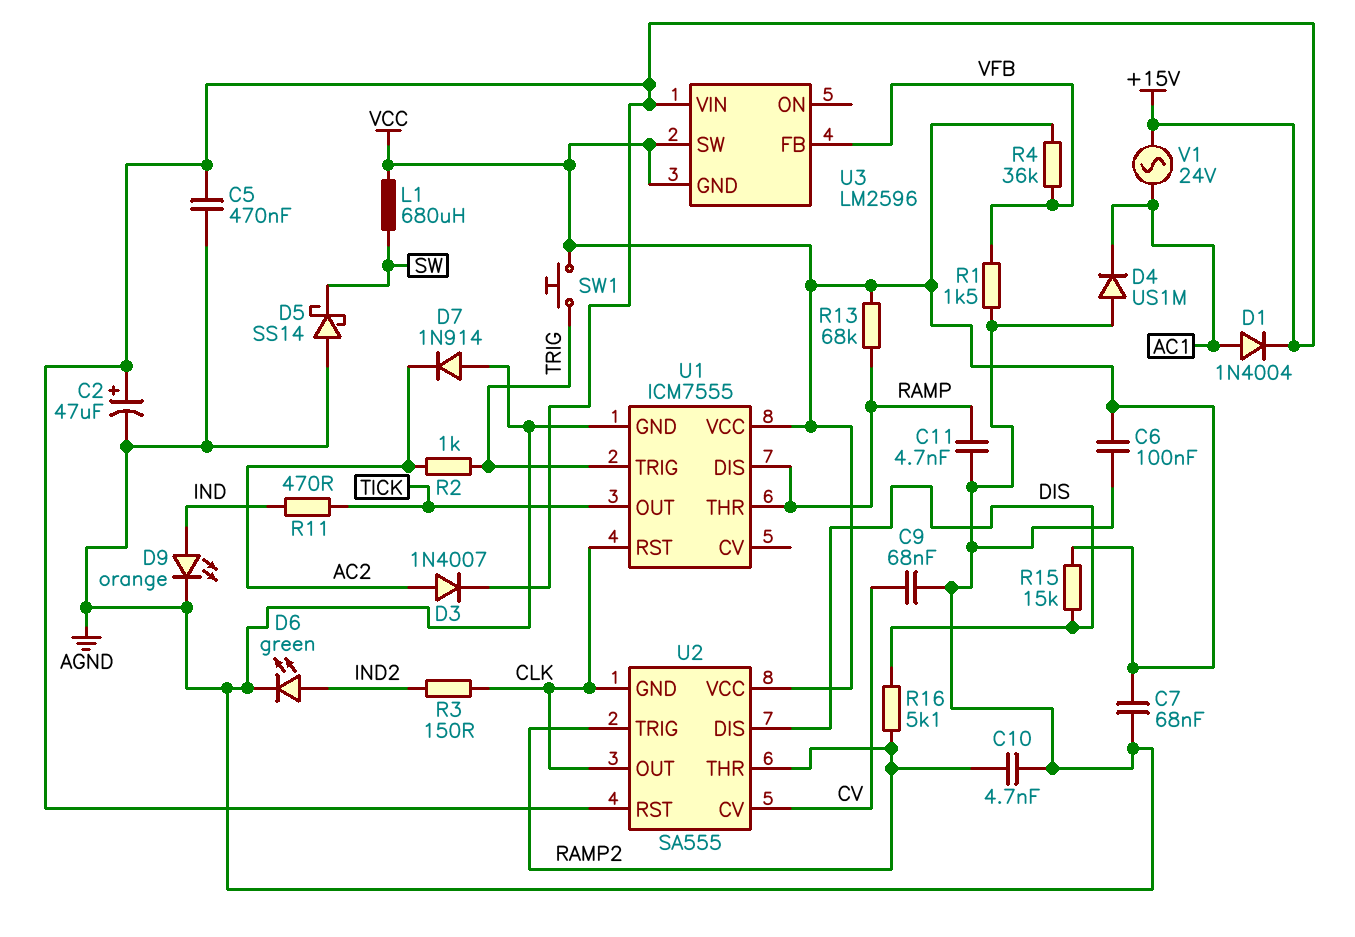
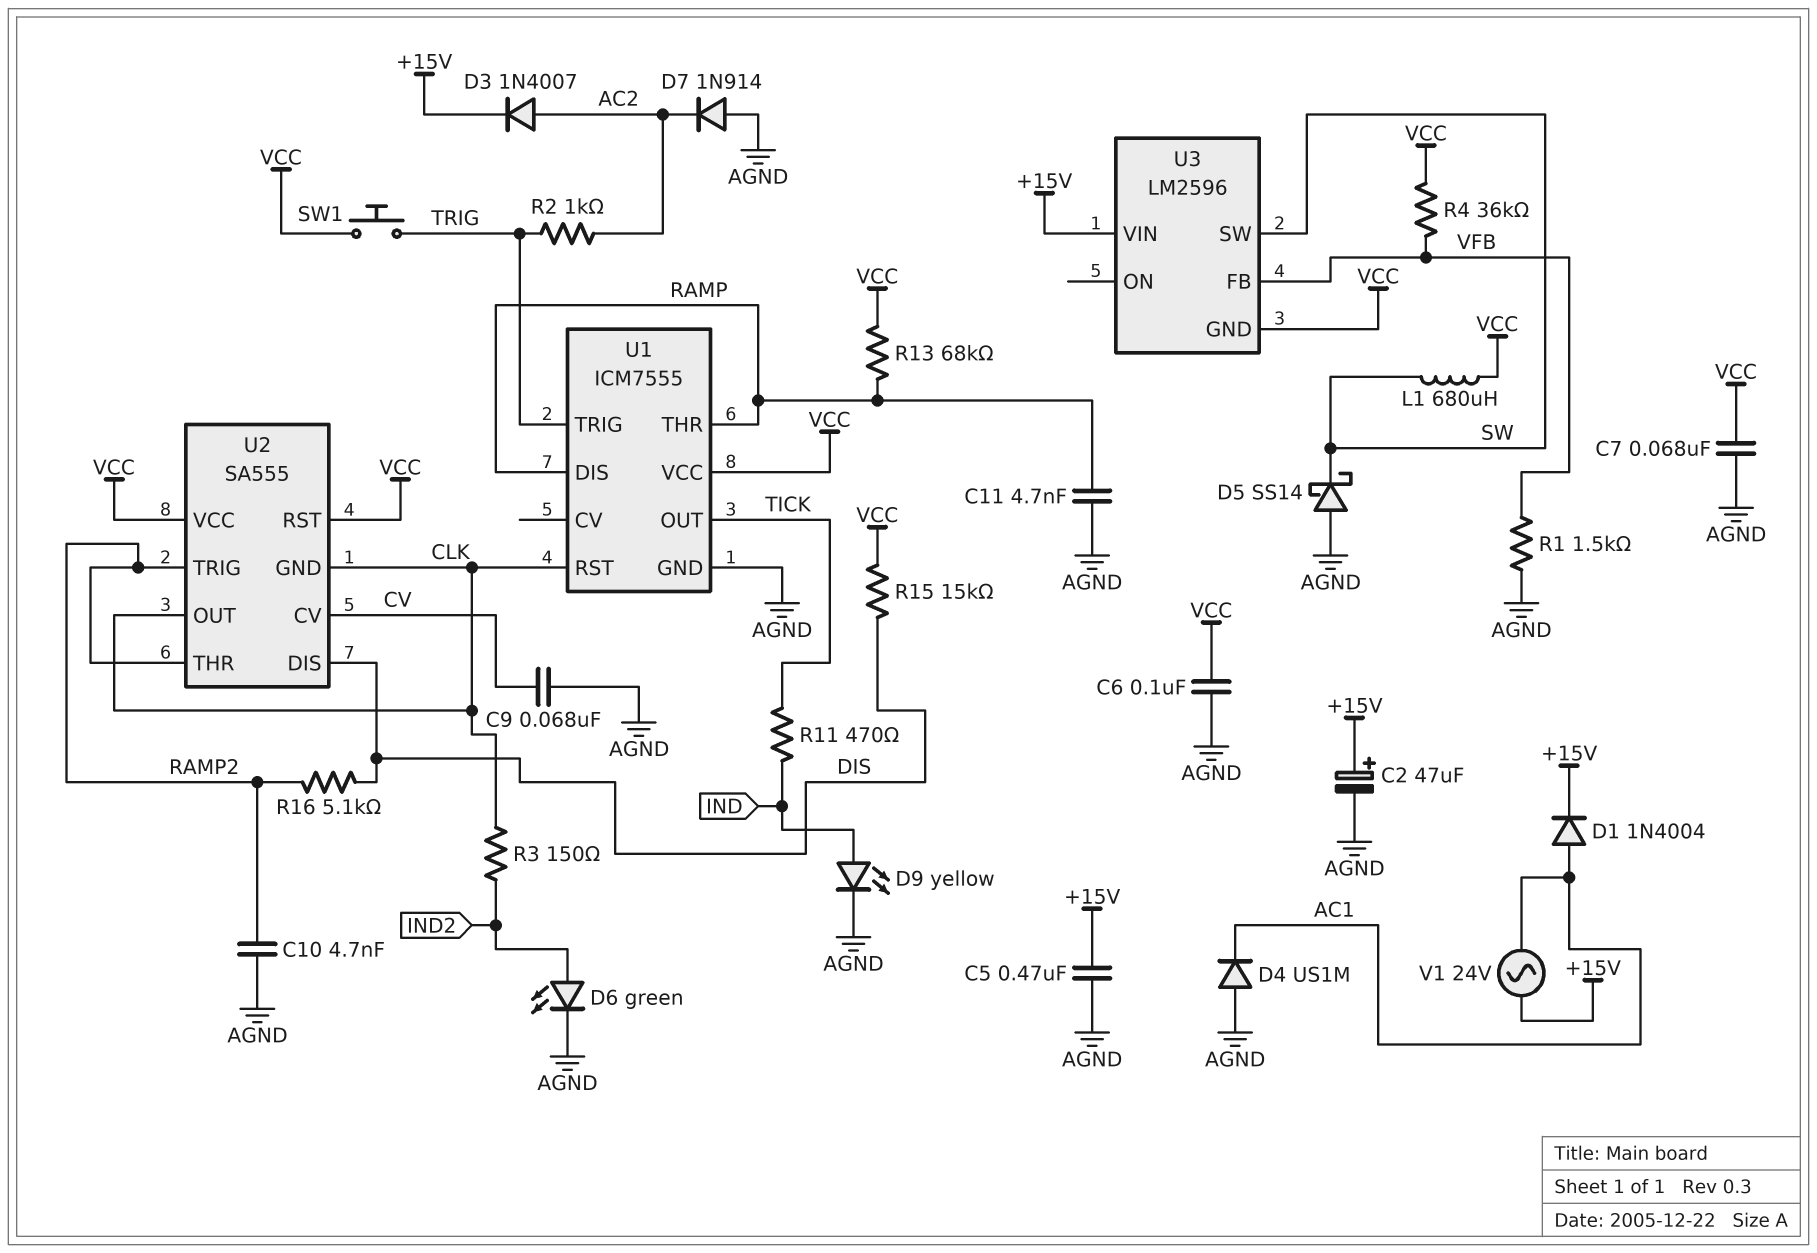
D9: LED orange (A IND, K AGND) -> LED yellow (A IND, K AGND)
U2 pin RST: +15V -> VCC
U3 pin SW: VCC -> SW

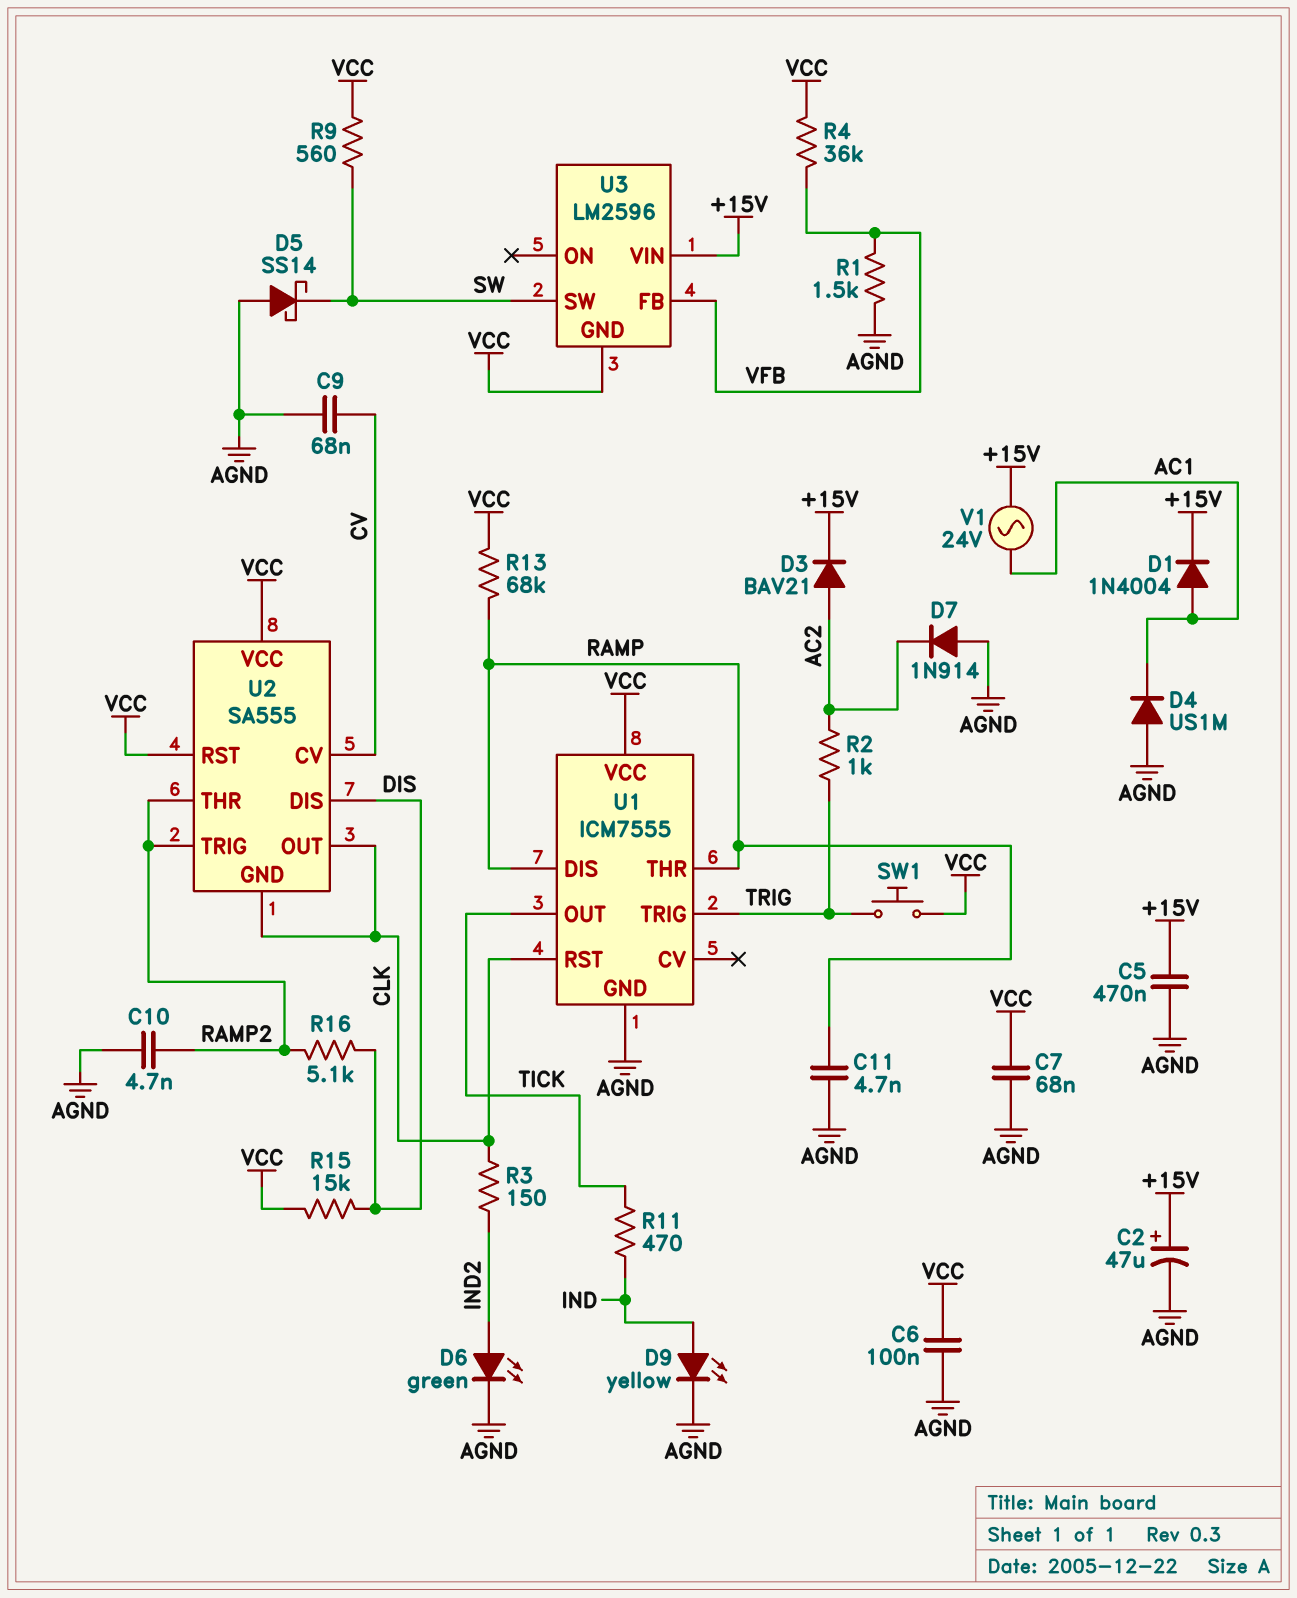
D3: diode 1N4007 (A AC2, K +15V) -> diode BAV21 (A AC2, K +15V)
L1: 680uH (SW, VCC) -> none
R9: none -> 560 (SW, VCC)

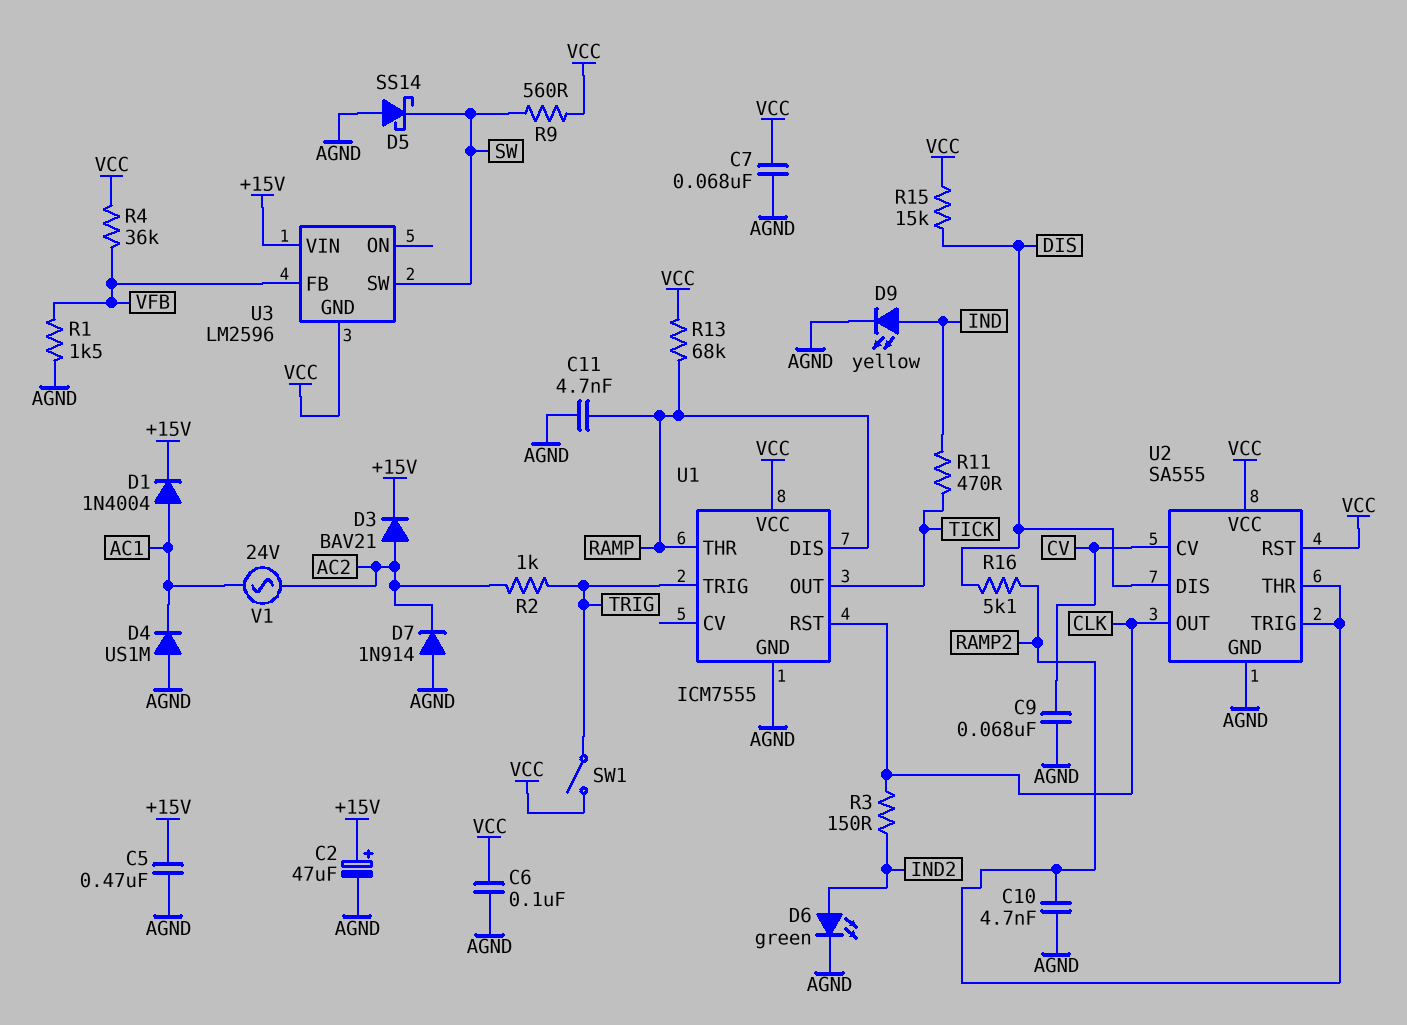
SW1: button (TRIG, VCC) -> switch (TRIG, VCC)
U2 pin GND: CLK -> AGND
V1: AC 24V (+15V, AC1) -> AC 24V (AC1, AC2)

